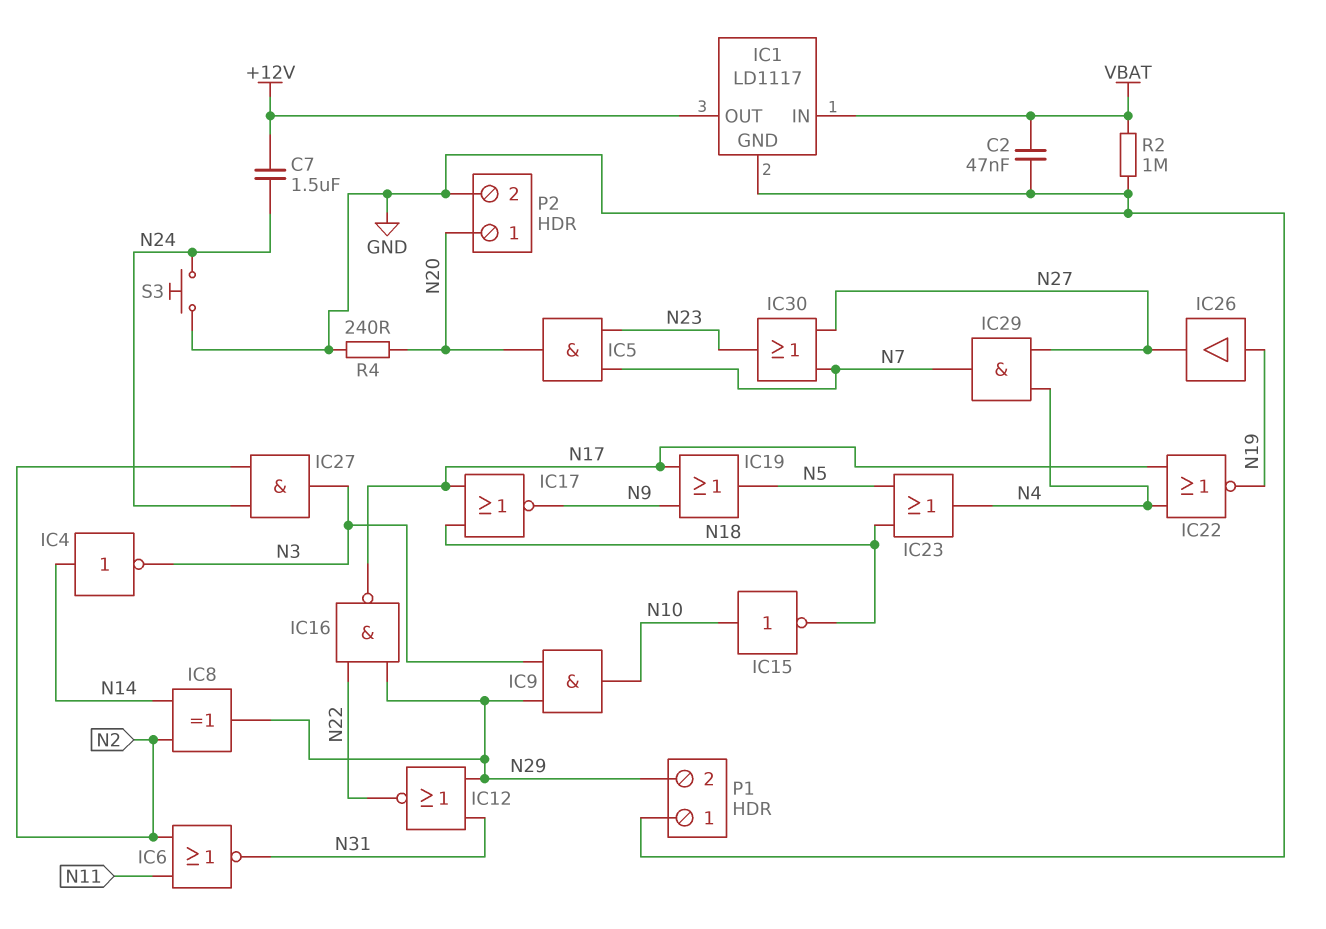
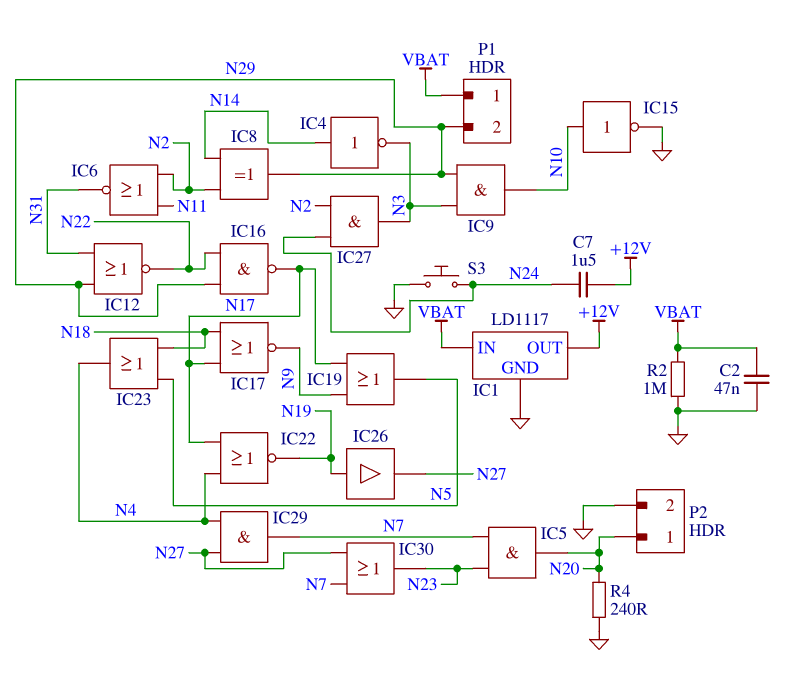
IC15: NOT (in N10, out N18) -> NOT (in N10, out GND)
P1 pin 1: GND -> VBAT

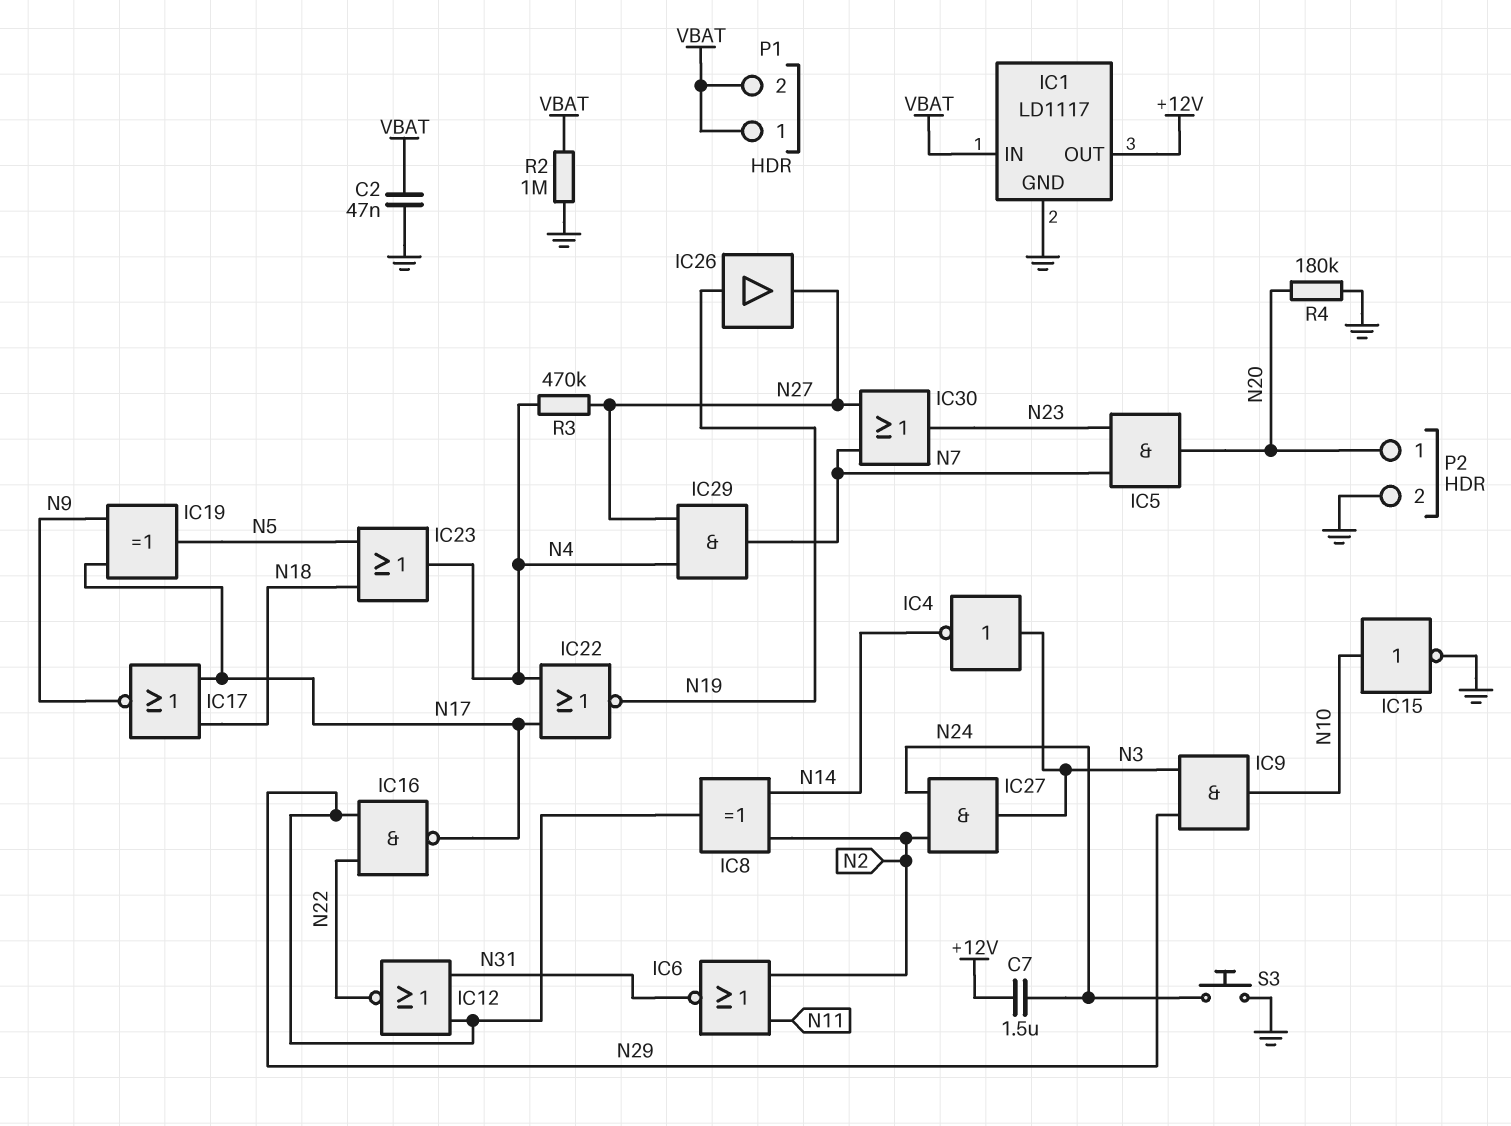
IC4: NOT (in N14, out N3) -> NOT (in N3, out N14)
IC19: OR (in N9, in N17, out N5) -> XOR (in N9, in N17, out N5)
P1 pin 2: N29 -> VBAT
R3: none -> 470k (N4, N27)
R4: 240 (GND, N20) -> 180k (GND, N20)

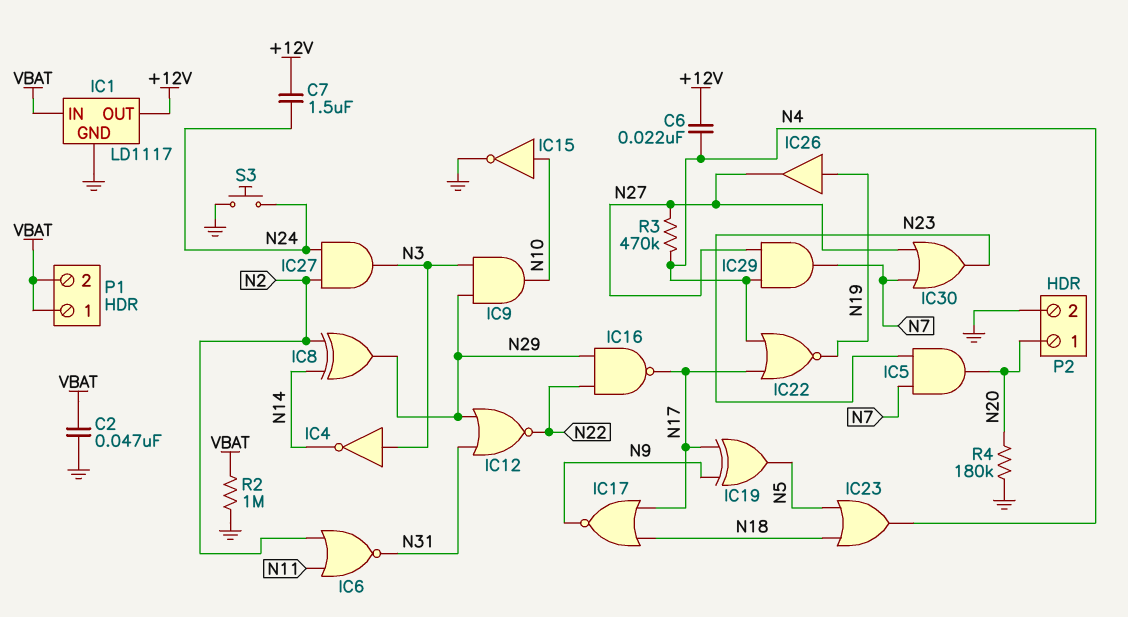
C6: none -> 22nF (+12V, N4)

